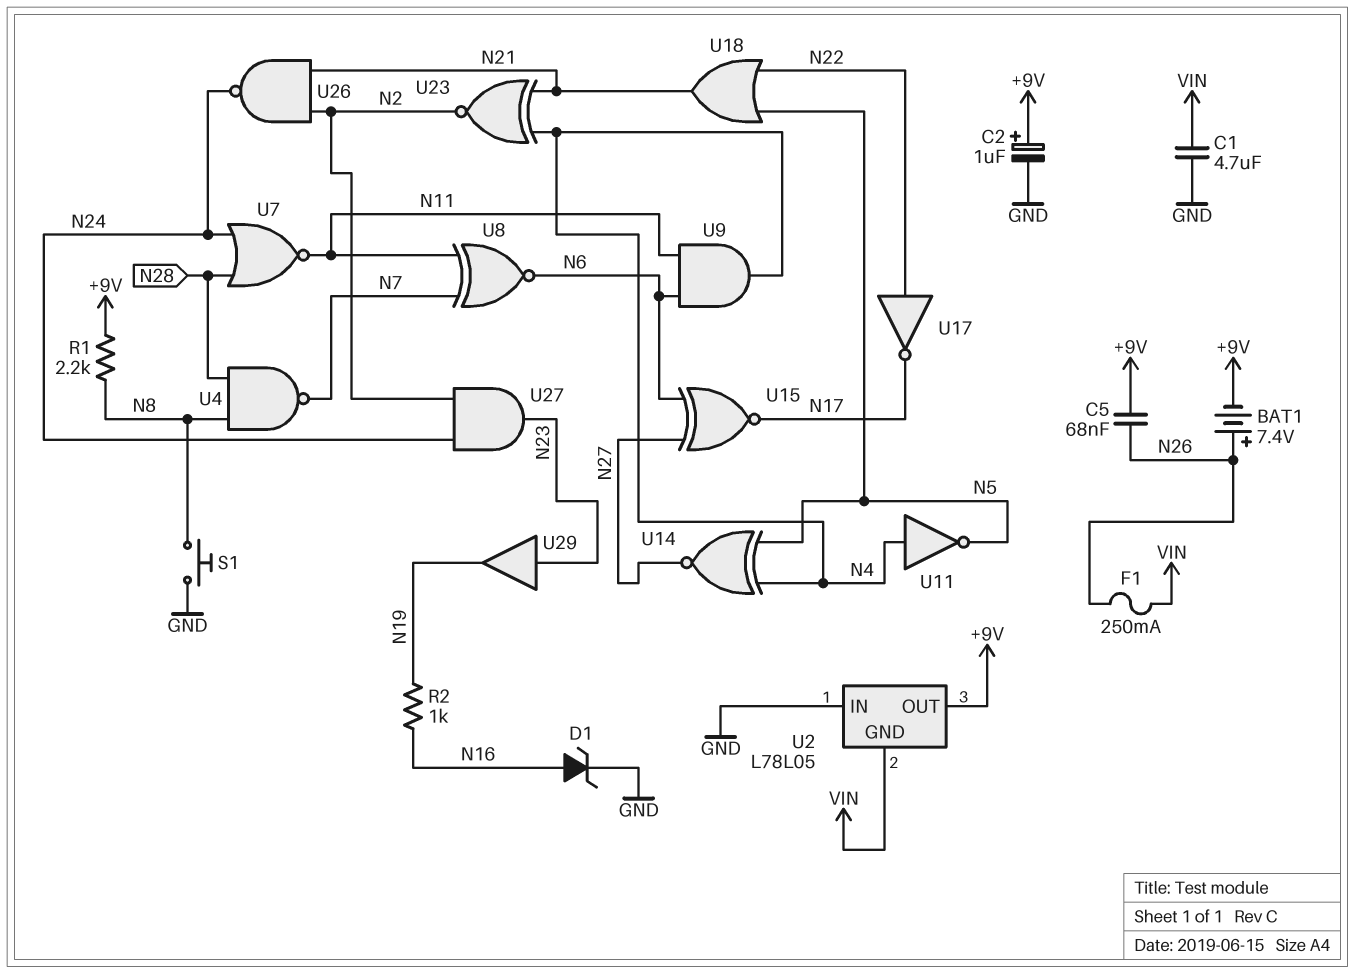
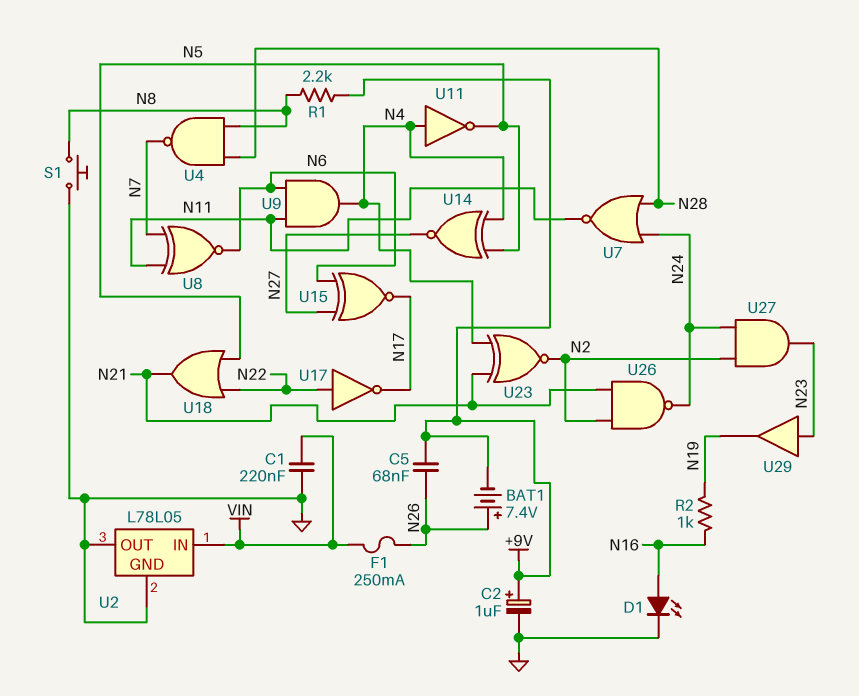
C1: 4.7uF (GND, VIN) -> 220nF (GND, VIN)
D1: zener (A N16, K GND) -> LED (A N16, K GND)
U2 pin GND: VIN -> GND
U2 pin IN: GND -> VIN
U2 pin OUT: +9V -> GND

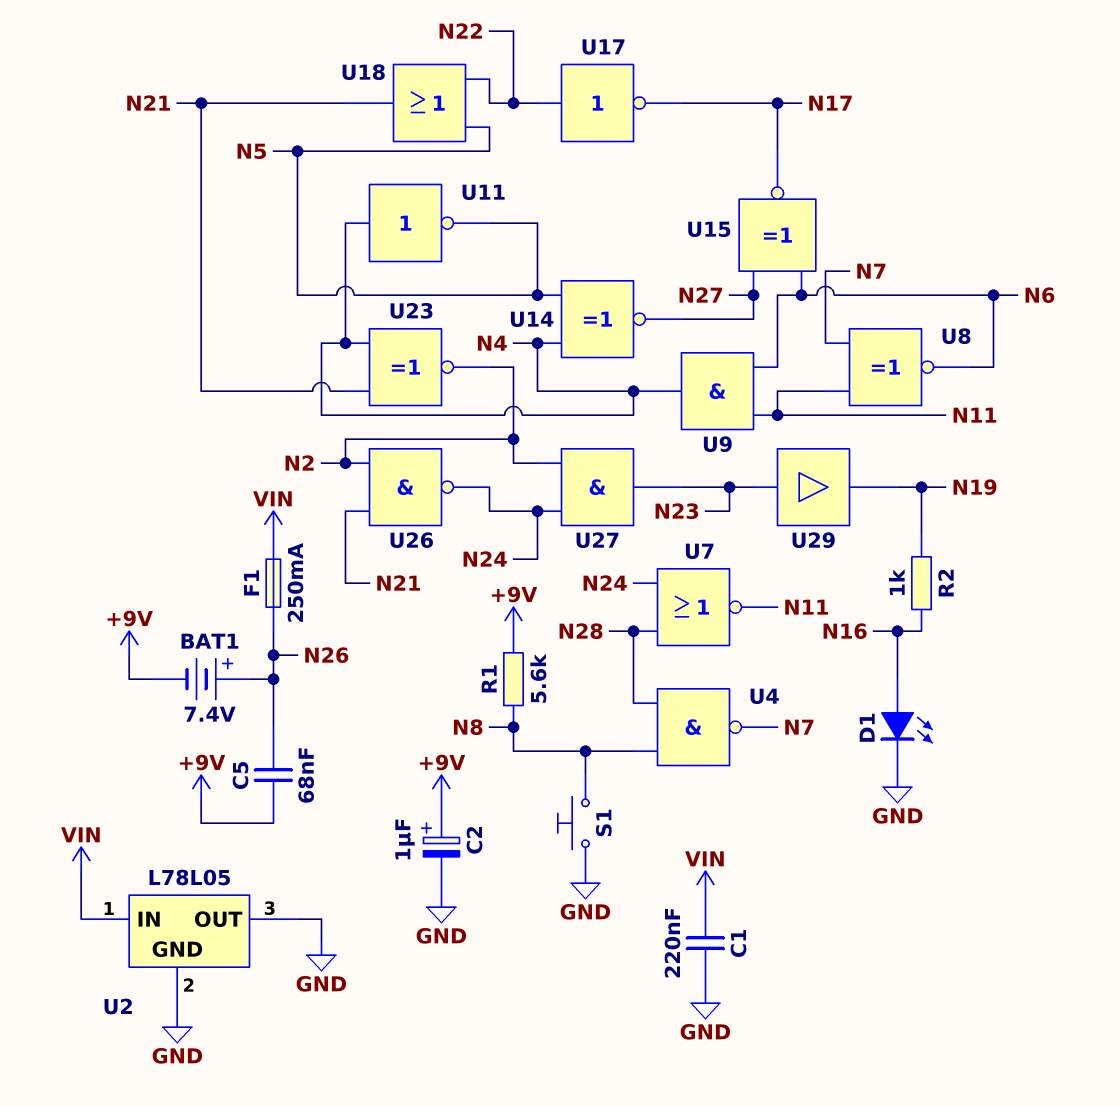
R1: 2.2k (+9V, N8) -> 5.6k (+9V, N8)

